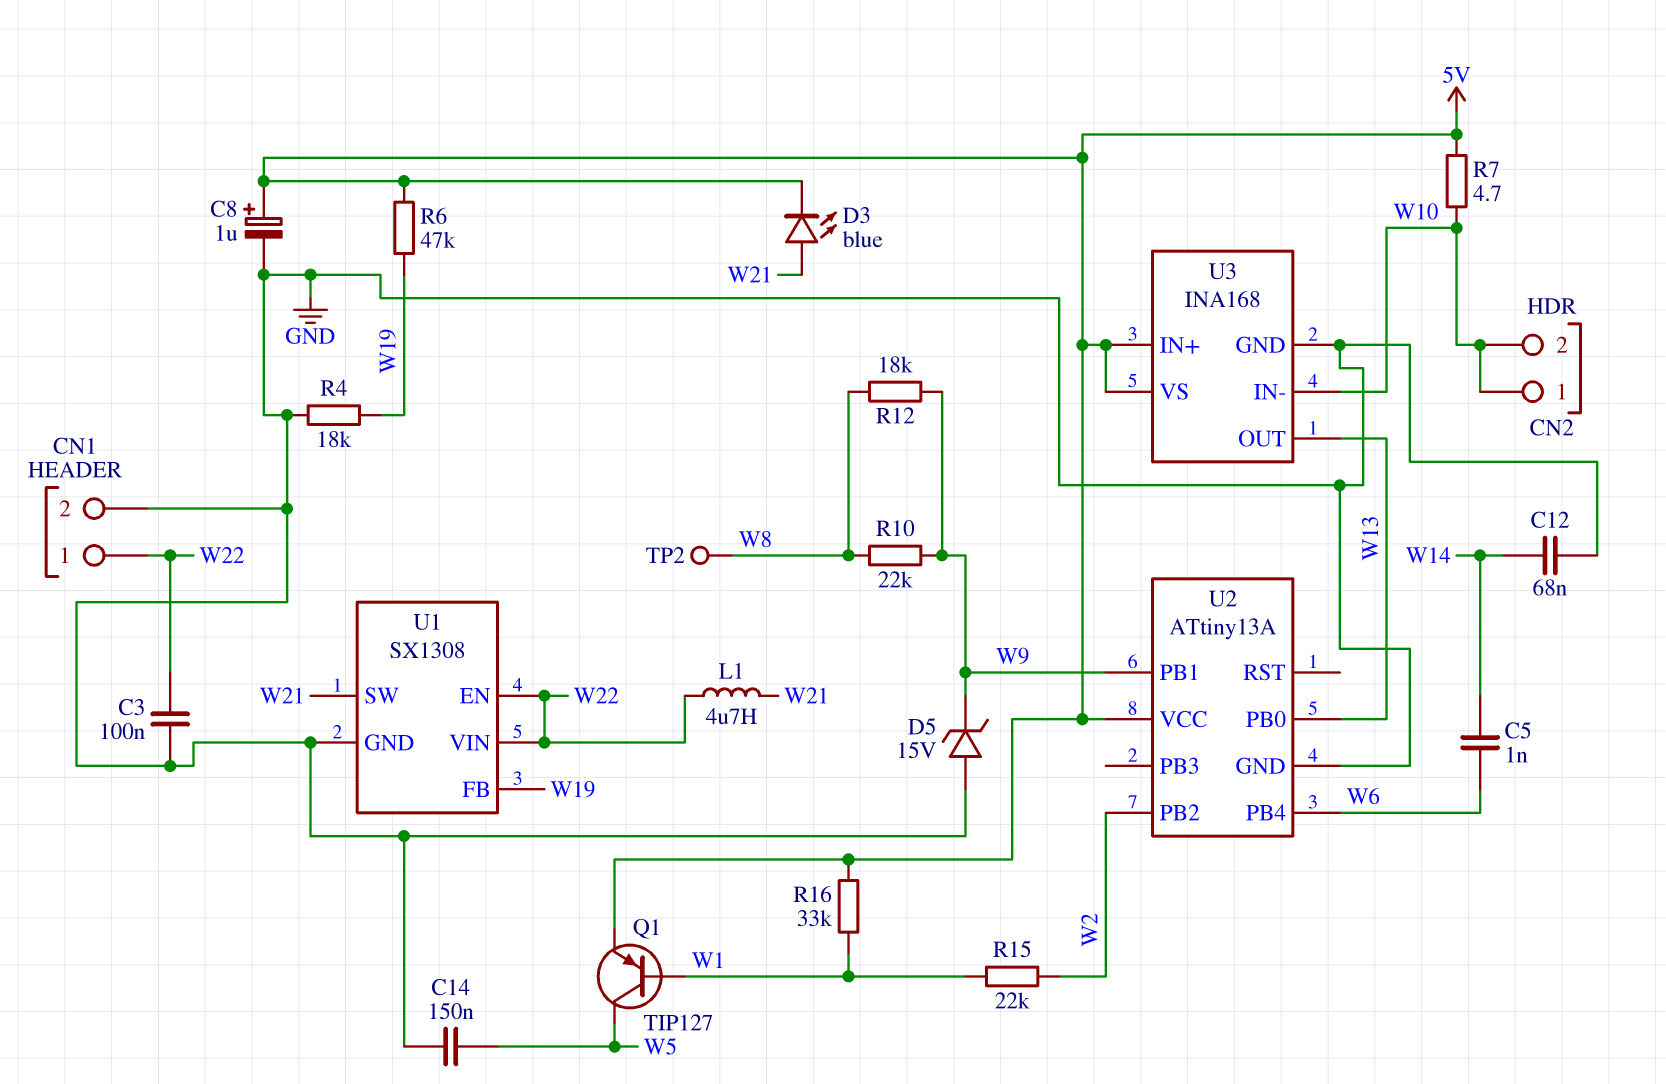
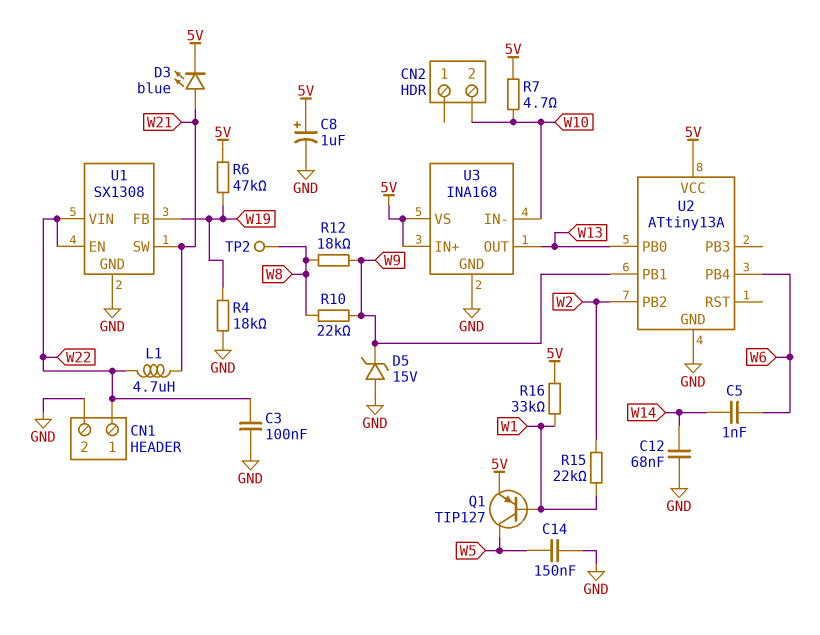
CN2 pin 1: W10 -> none

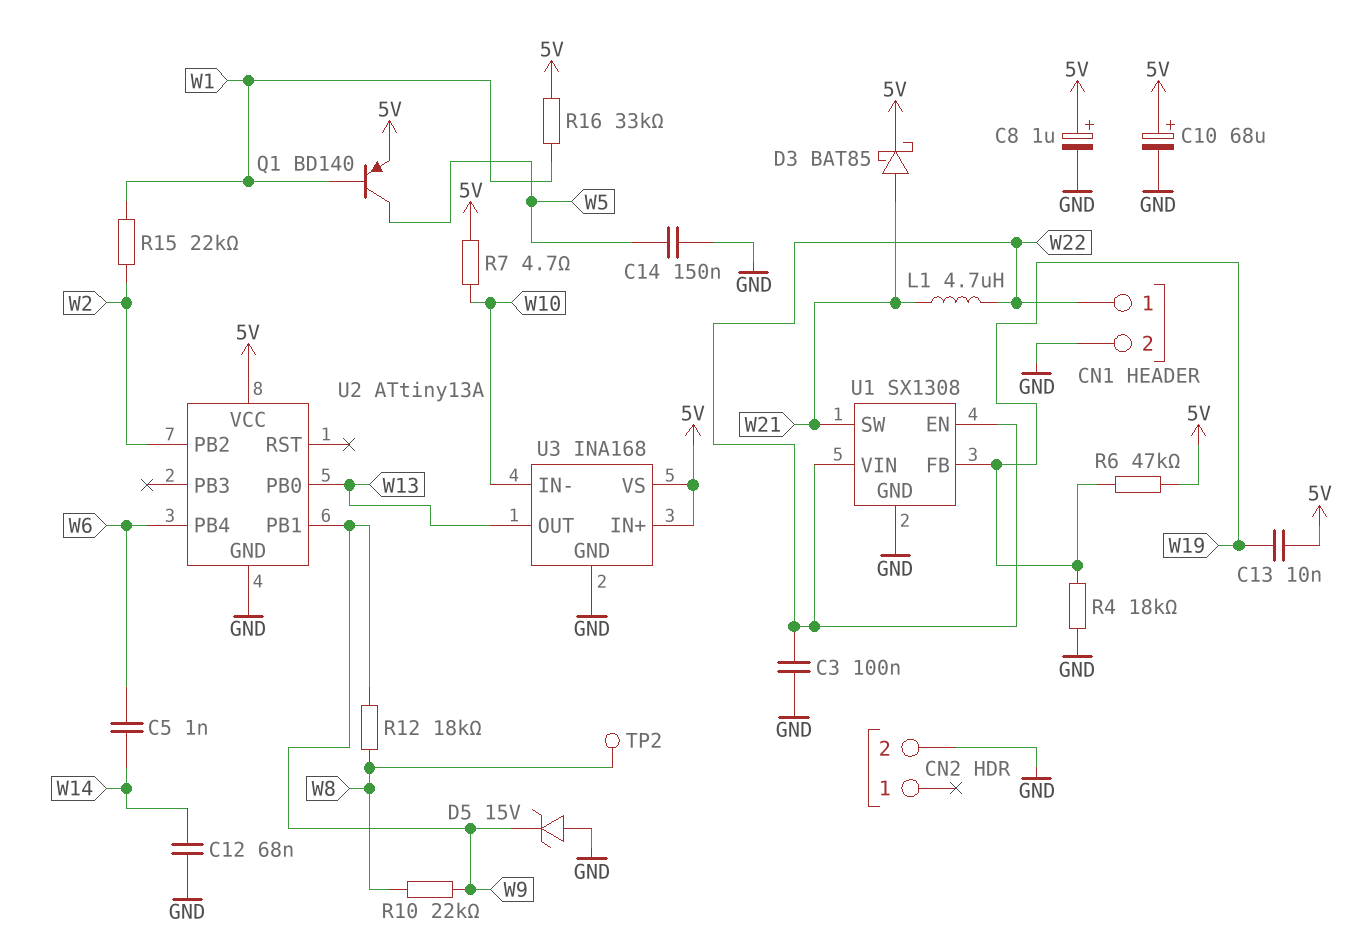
C10: none -> 68uF (plus 5V, minus GND)
C13: none -> 10nF (5V, W19)
CN2 pin 2: W10 -> GND
D3: LED blue (A W21, K 5V) -> schottky BAT85 (A W21, K 5V)
Q1: PNP TIP127 (B W1, C W5, E 5V) -> PNP BD140 (B W1, C W5, E 5V)

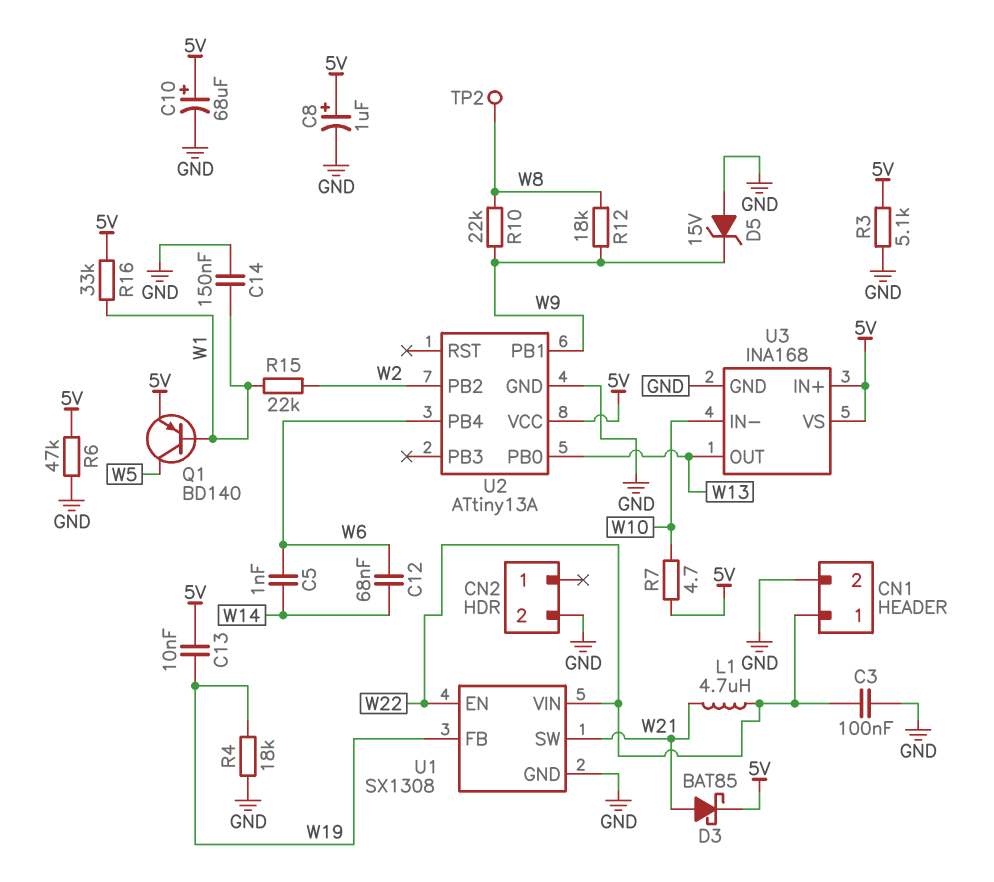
C12: 68nF (GND, W14) -> 68nF (W6, W14)
C14: 150nF (GND, W5) -> 150nF (GND, W1)
R3: none -> 5.1k (5V, GND)
R6: 47k (5V, W19) -> 47k (5V, GND)

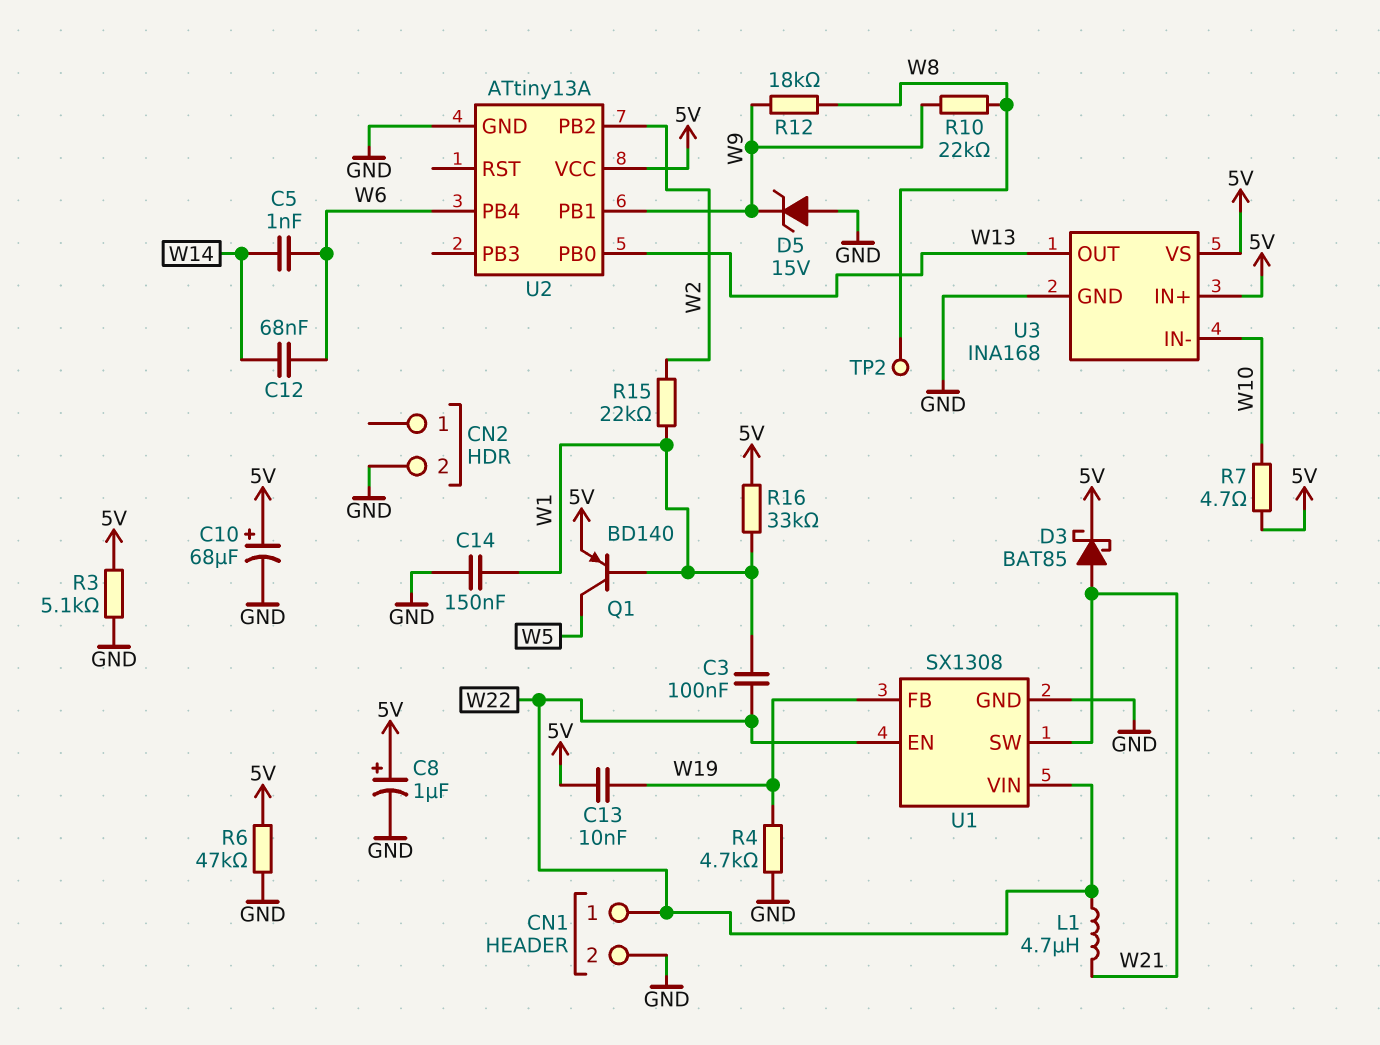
C3: 100nF (GND, W22) -> 100nF (W1, W22)
R4: 18k (GND, W19) -> 4.7k (GND, W19)

